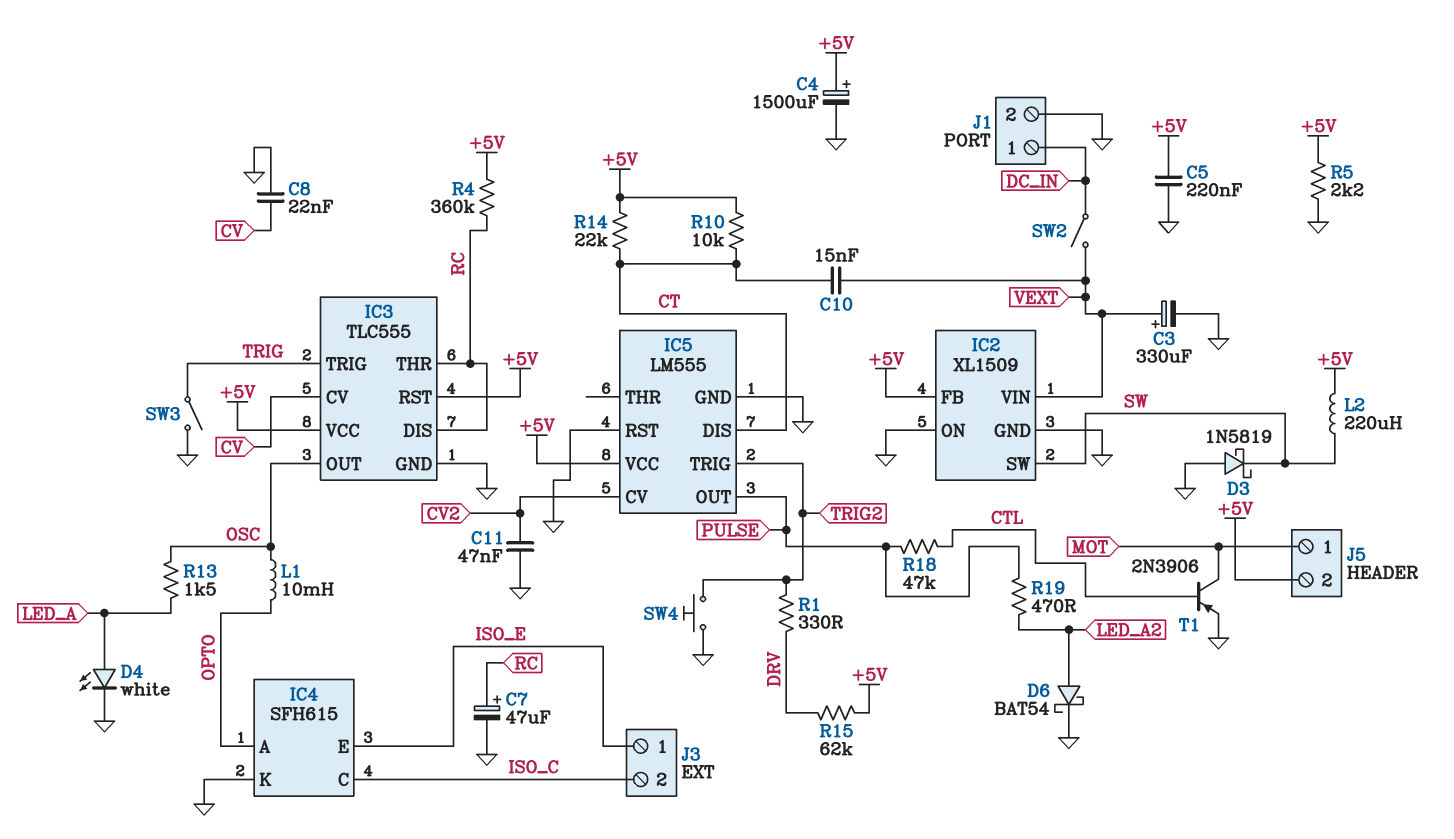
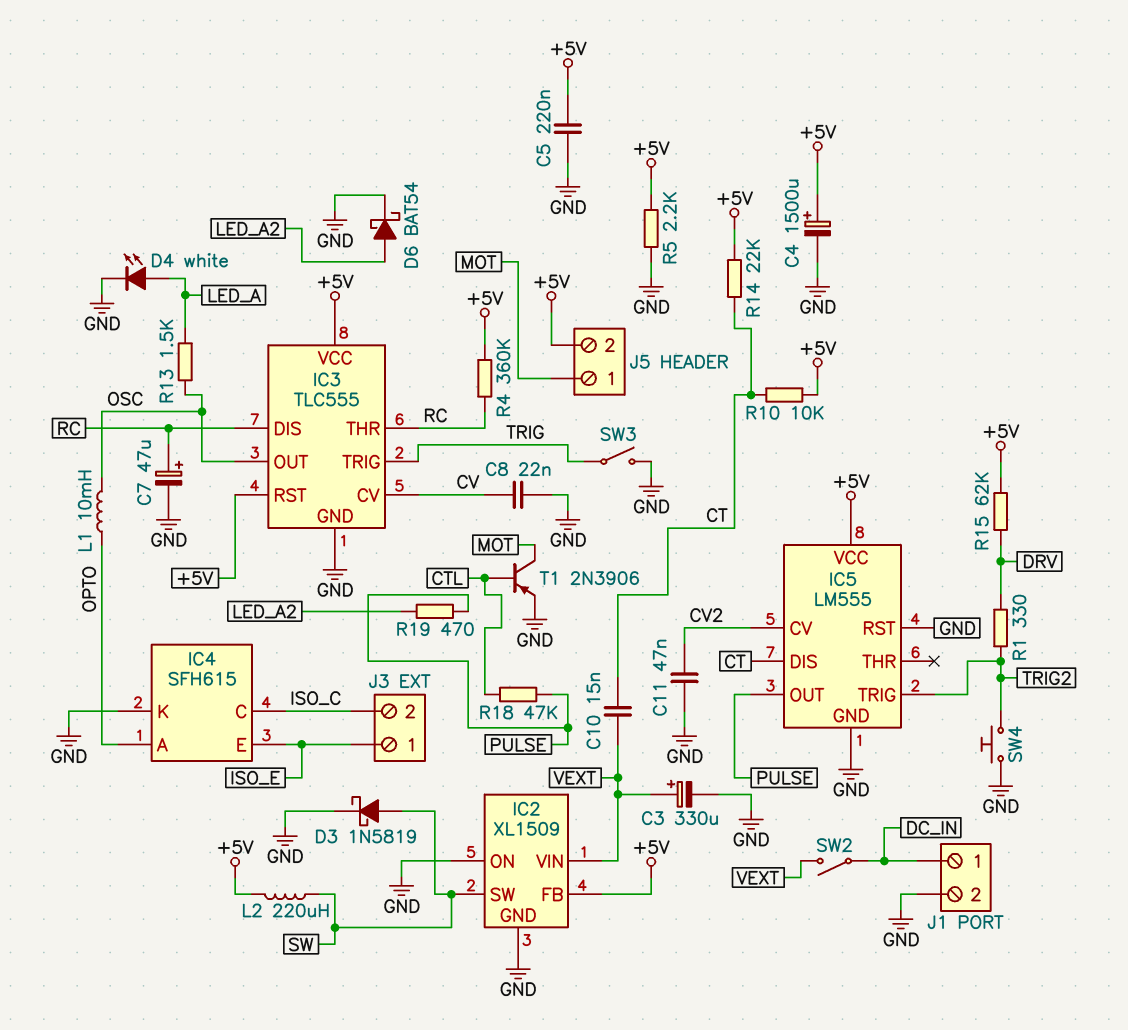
D3: schottky 1N5819 (A GND, K SW) -> schottky 1N5819 (A SW, K GND)

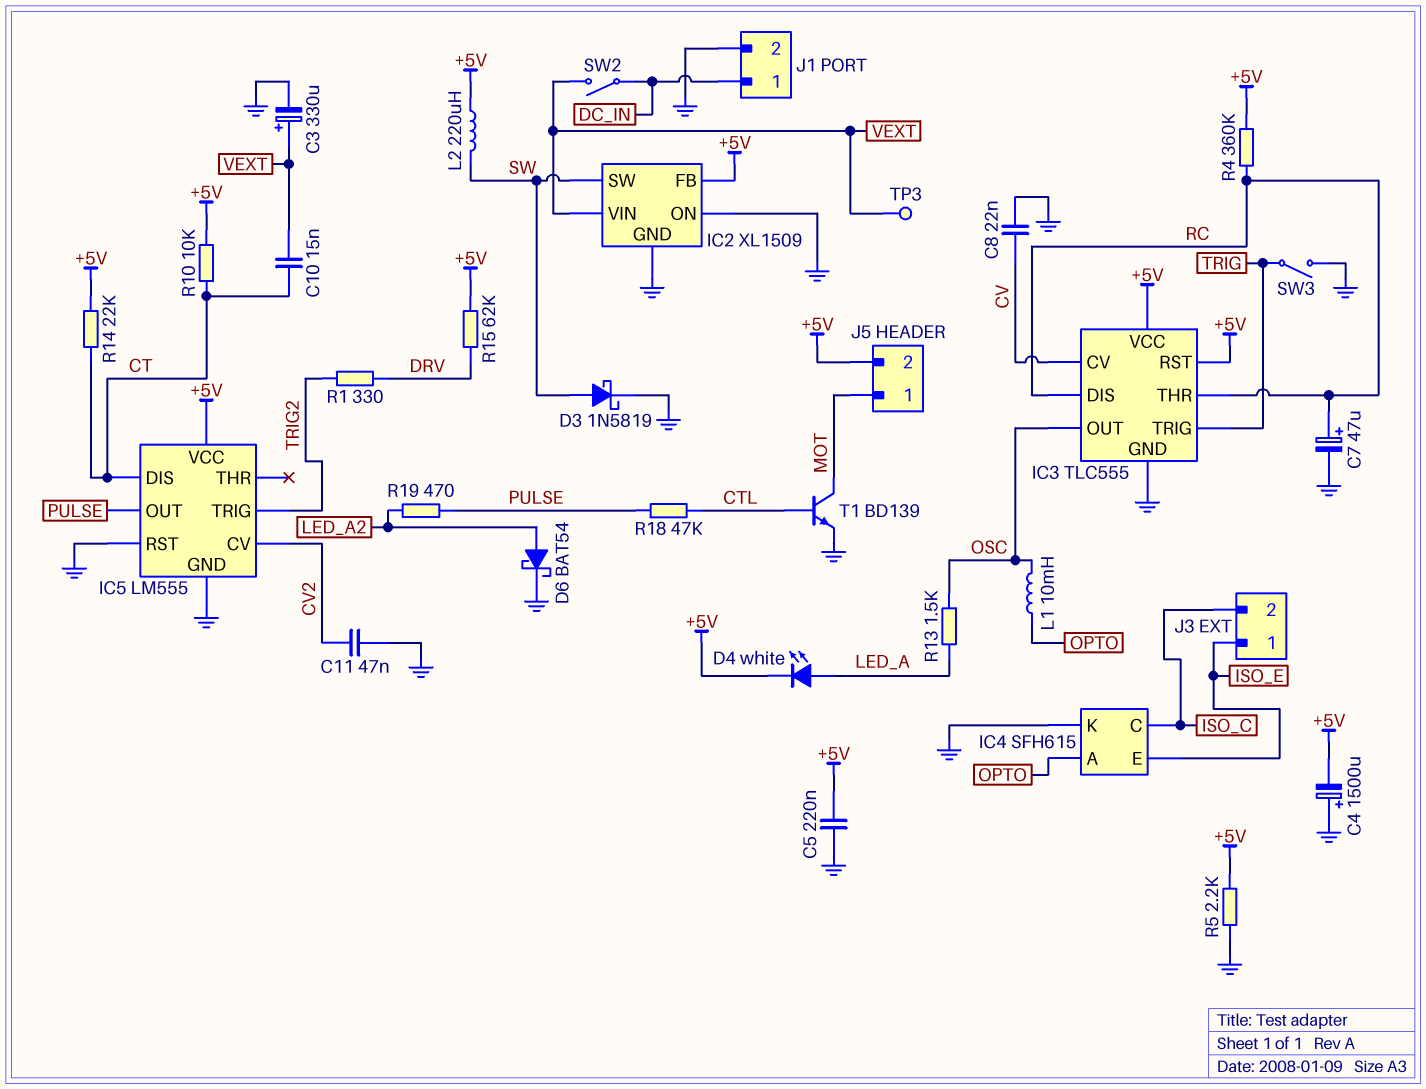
C4: 1500uF (plus +5V, minus GND) -> 1500uF (plus GND, minus +5V)
D4: LED white (A LED_A, K GND) -> LED white (A LED_A, K +5V)
SW4: button (GND, TRIG2) -> none
T1: PNP 2N3906 (B CTL, C MOT, E GND) -> NPN BD139 (B CTL, C MOT, E GND)
TP3: none -> test point (VEXT)

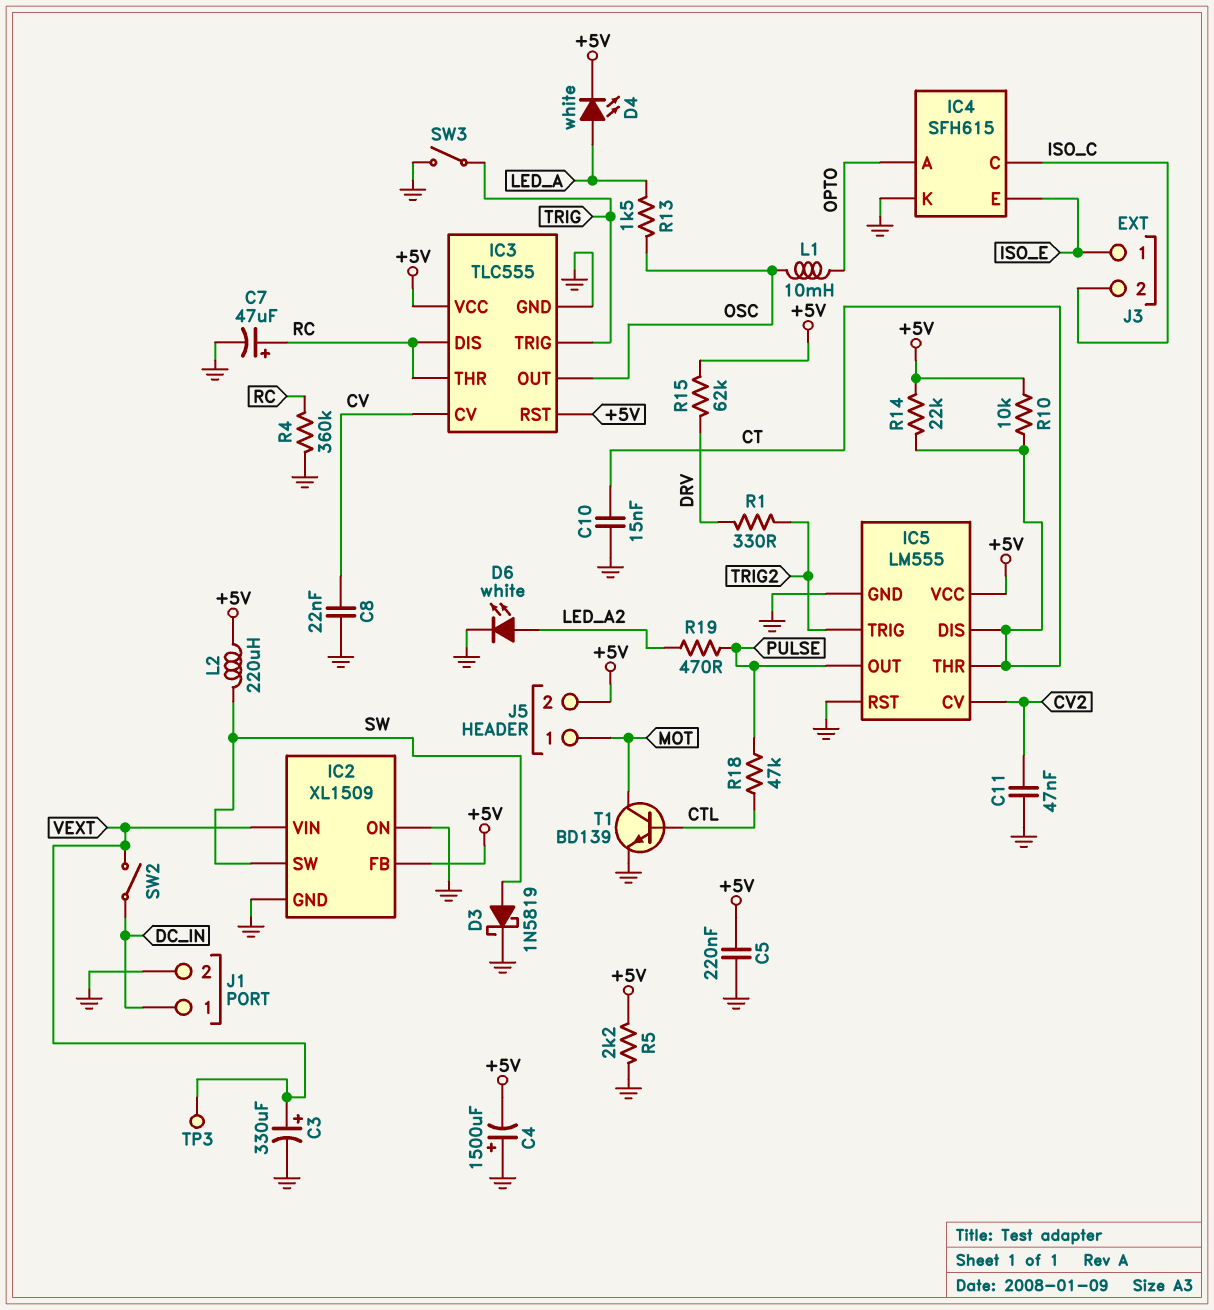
C10: 15nF (CT, VEXT) -> 15nF (CT, GND)
D6: schottky BAT54 (A LED_A2, K GND) -> LED white (A LED_A2, K GND)
IC5 pin THR: none -> CT
R4: 360k (+5V, RC) -> 360k (GND, RC)

